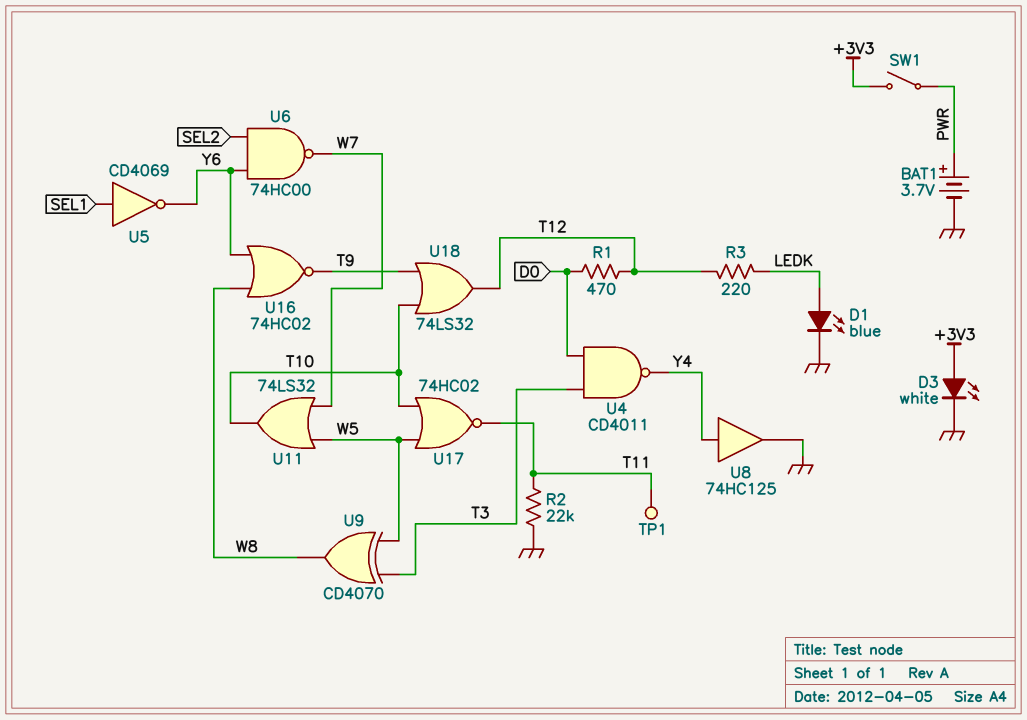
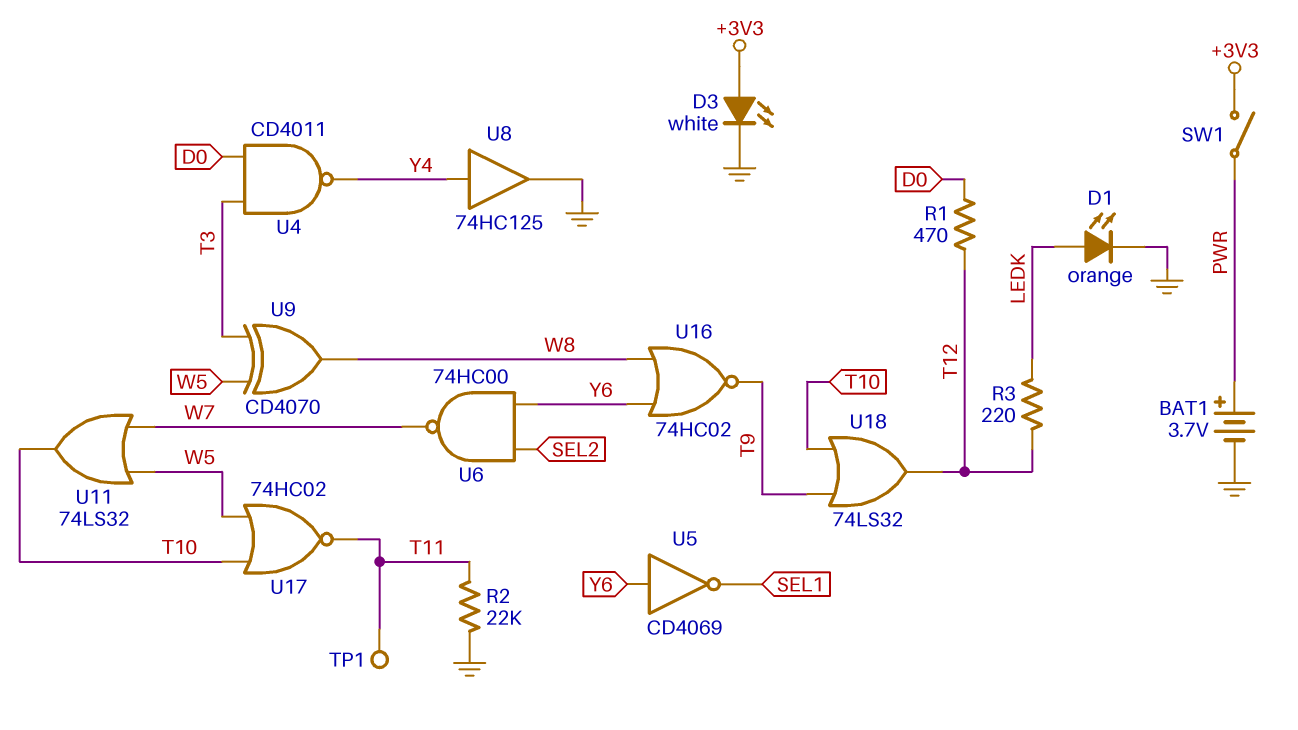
D1: LED blue (A LEDK, K GND) -> LED orange (A LEDK, K GND)
U5: NOT CD4069 (in SEL1, out Y6) -> NOT CD4069 (in Y6, out SEL1)

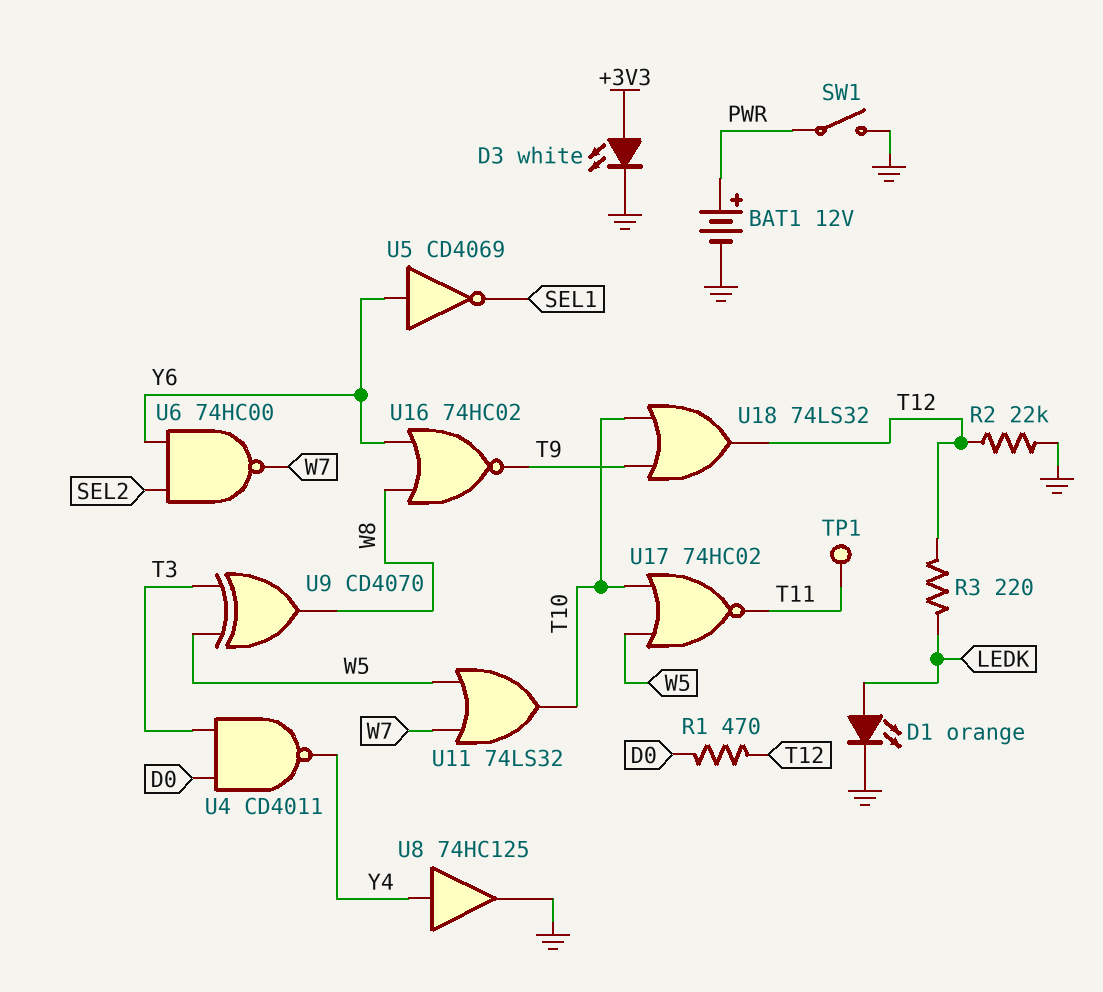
BAT1: 3.7V (plus PWR, minus GND) -> 12V (plus PWR, minus GND)
R2: 22k (GND, T11) -> 22k (GND, T12)
SW1: switch (+3V3, PWR) -> switch (GND, PWR)

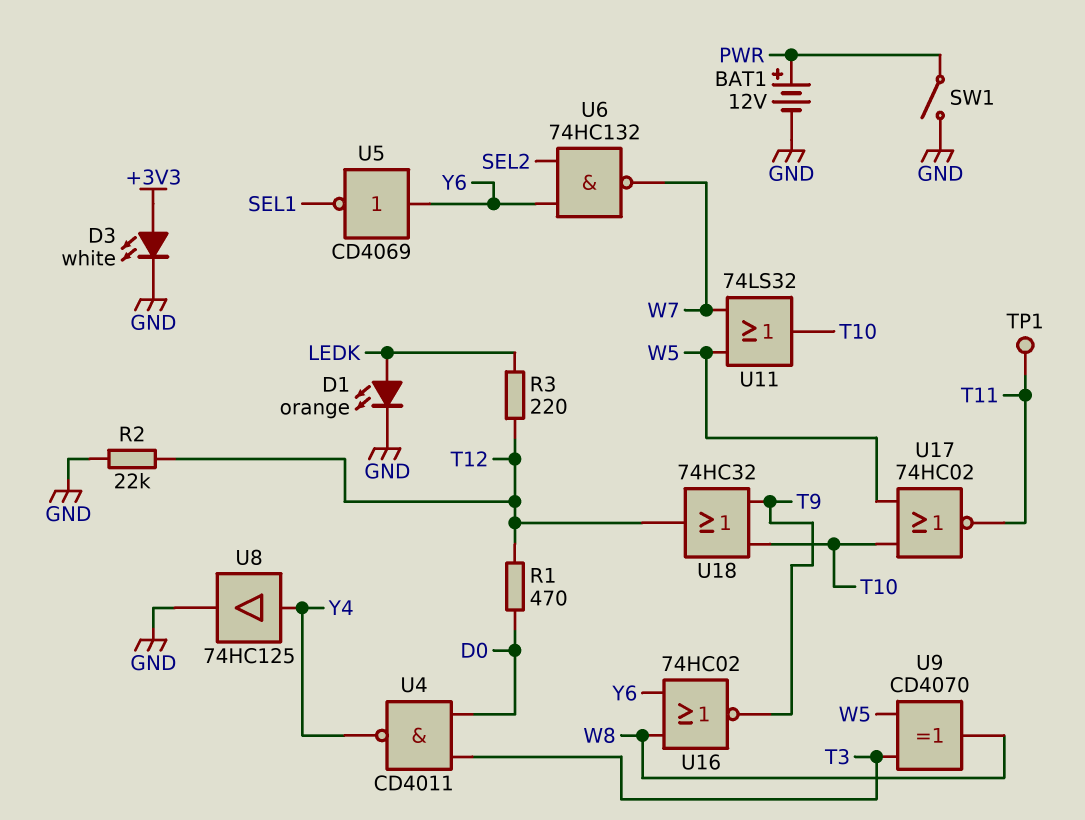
U6: NAND 74HC00 (in SEL2, in Y6, out W7) -> NAND 74HC132 (in SEL2, in Y6, out W7)
U18: OR 74LS32 (in T9, in T10, out T12) -> OR 74HC32 (in T9, in T10, out T12)

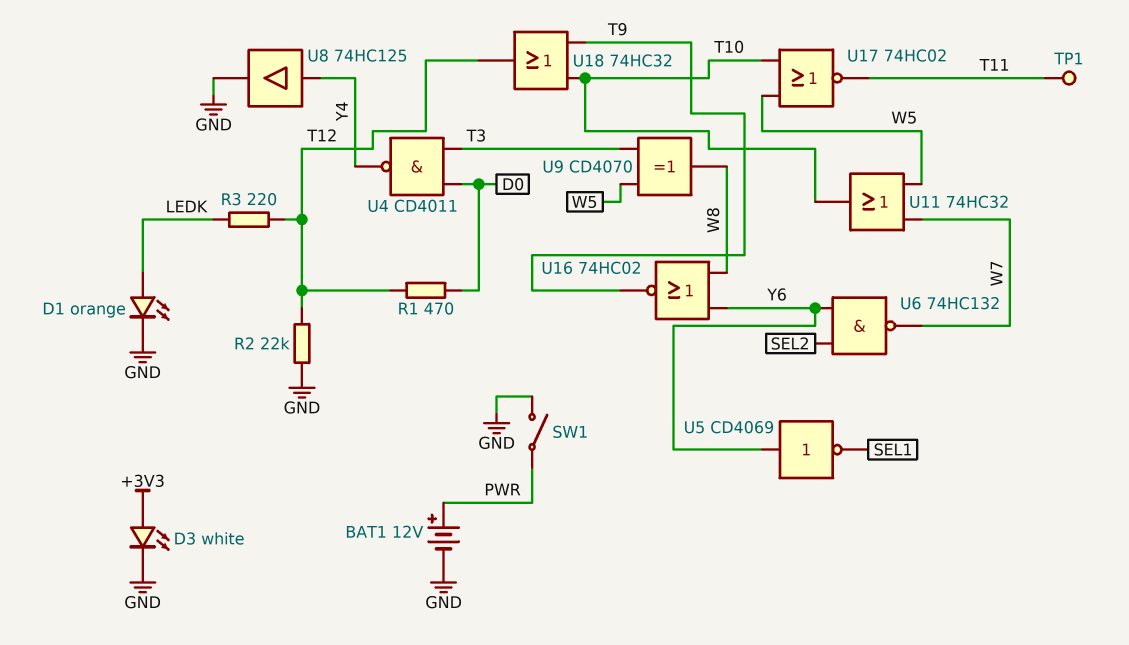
U11: OR 74LS32 (in W5, in W7, out T10) -> OR 74HC32 (in W5, in W7, out T10)

